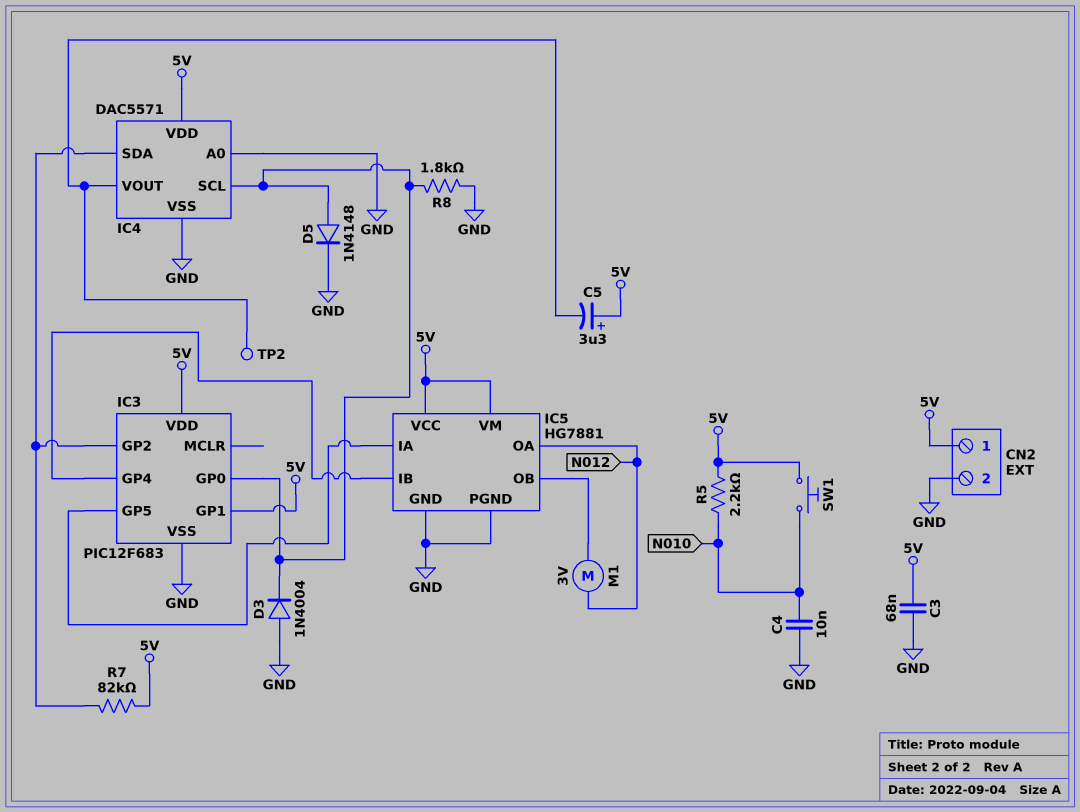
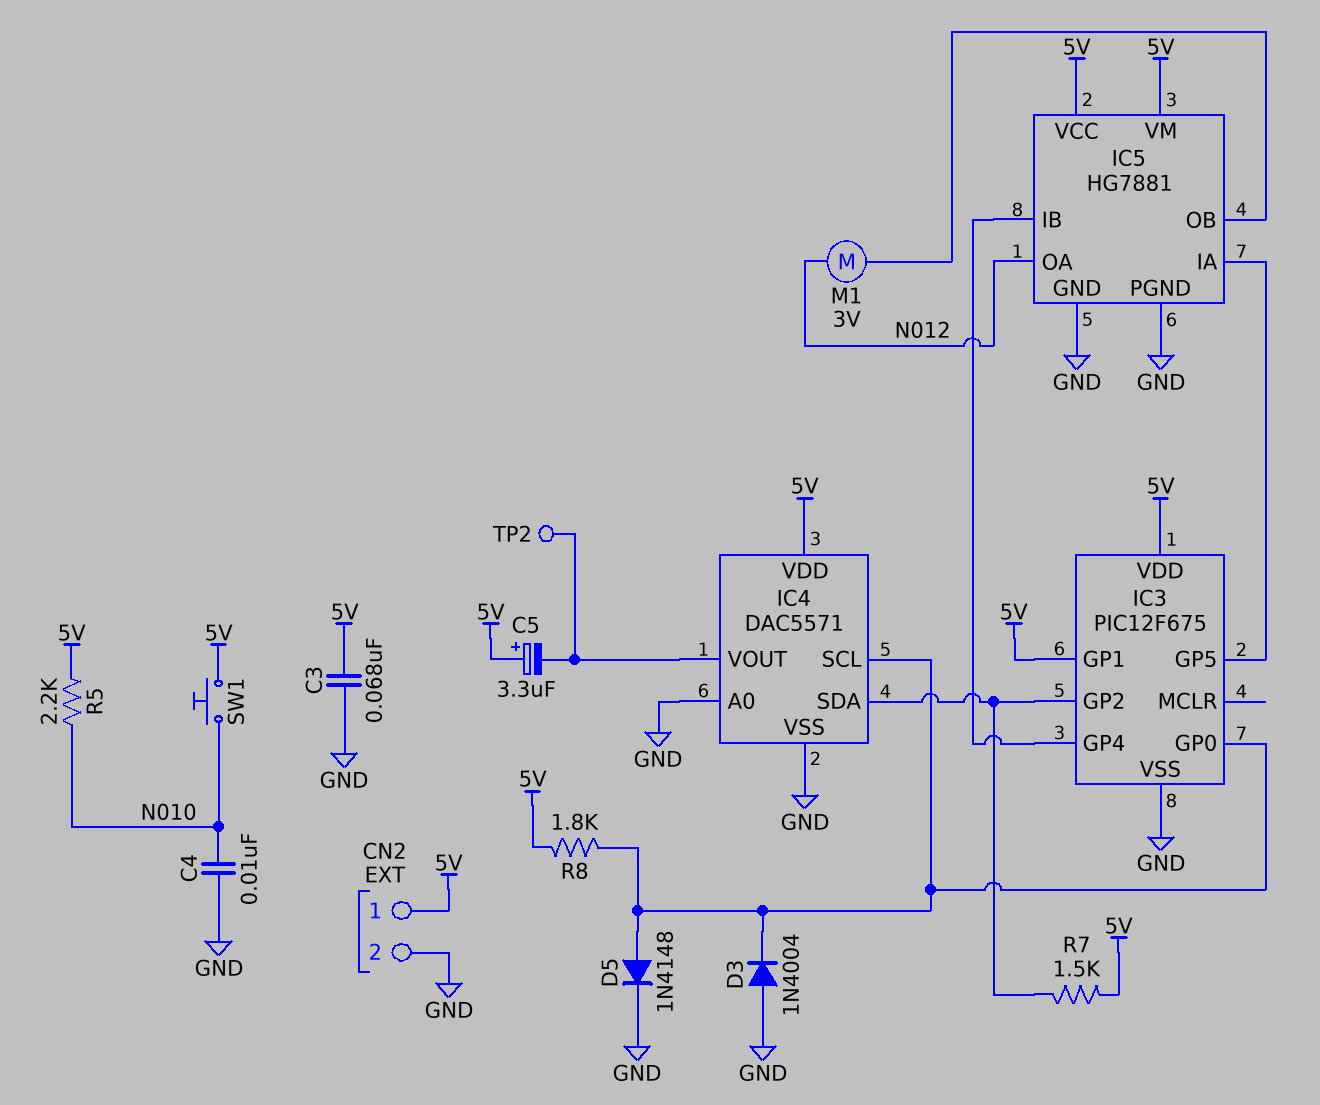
IC3: PIC12F683 -> PIC12F675
R7: 82k (5V, IC3/GP2) -> 1.5k (5V, IC3/GP2)
R8: 1.8k (GND, IC3/GP0) -> 1.8k (5V, IC3/GP0)

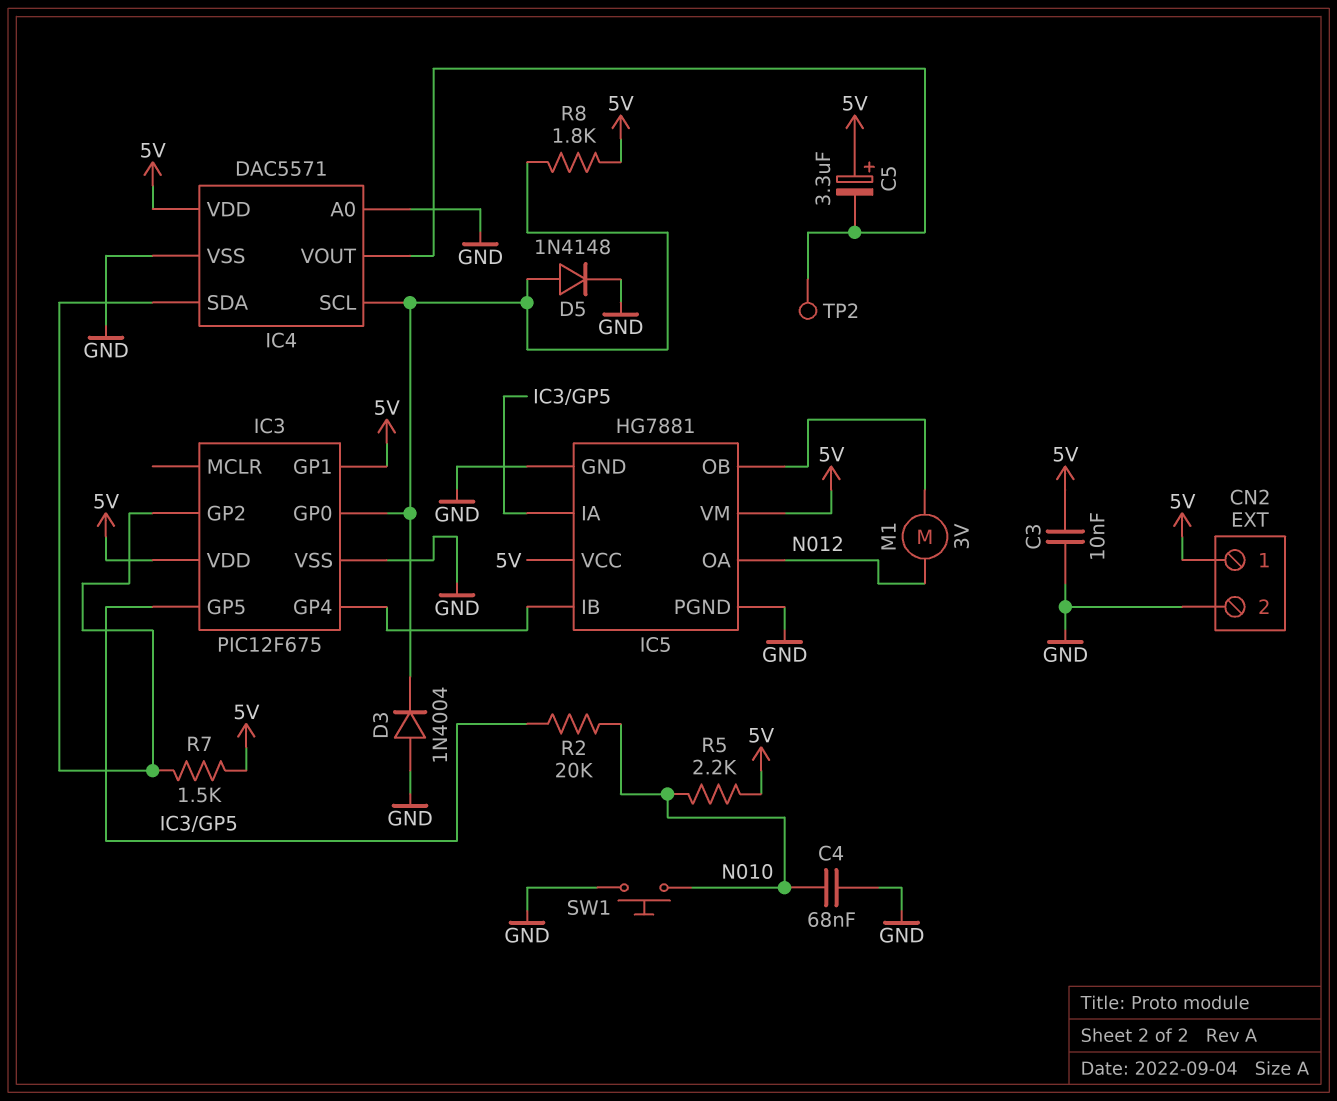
C3: 68nF (5V, GND) -> 10nF (5V, GND)
C4: 10nF (GND, N010) -> 68nF (GND, N010)
R2: none -> 20k (IC3/GP5, N010)
SW1: button (5V, N010) -> button (GND, N010)

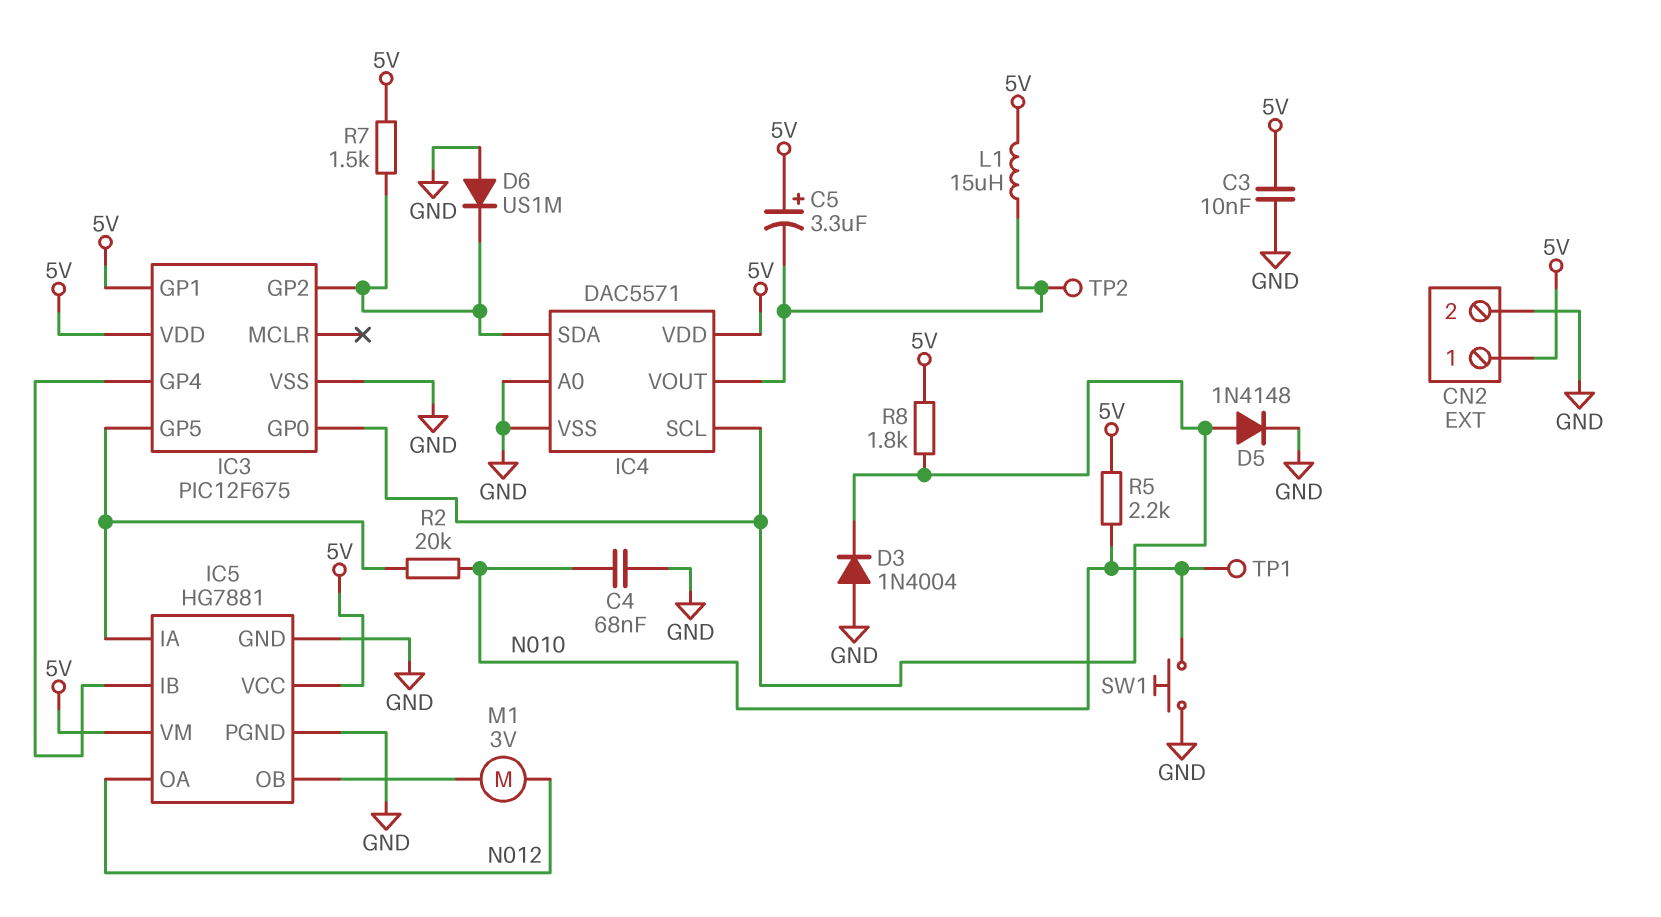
D6: none -> diode US1M (A GND, K IC3/GP2)
L1: none -> 15uH (5V, IC4/VOUT)
TP1: none -> test point (N010)

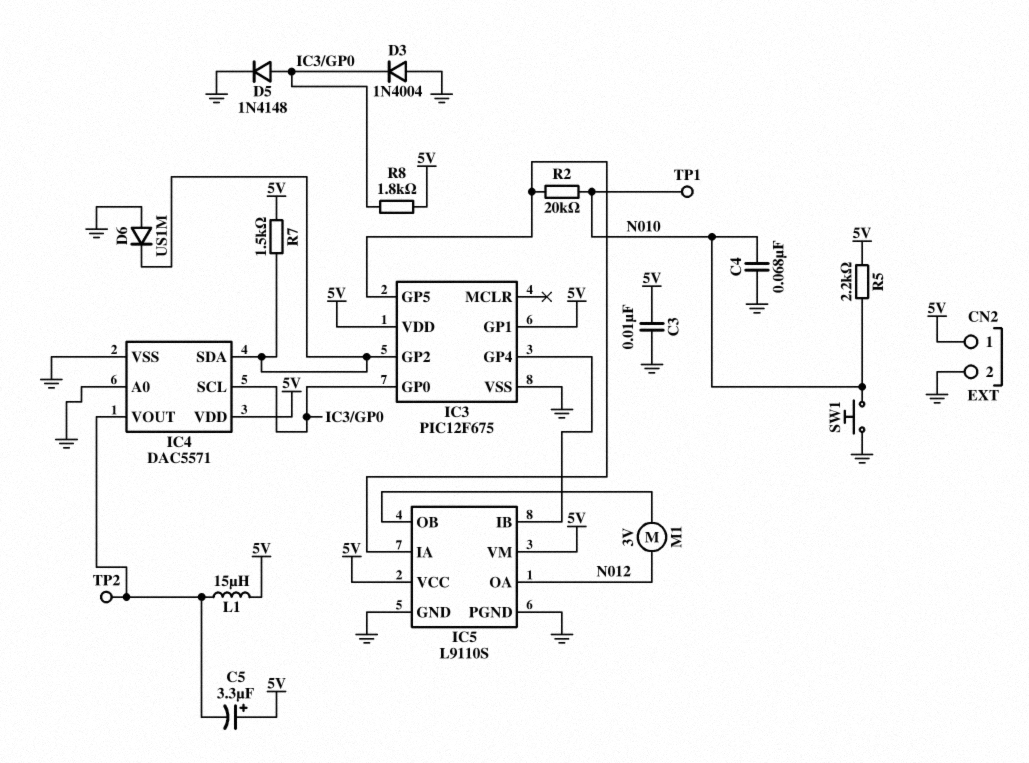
IC5: HG7881 -> L9110S

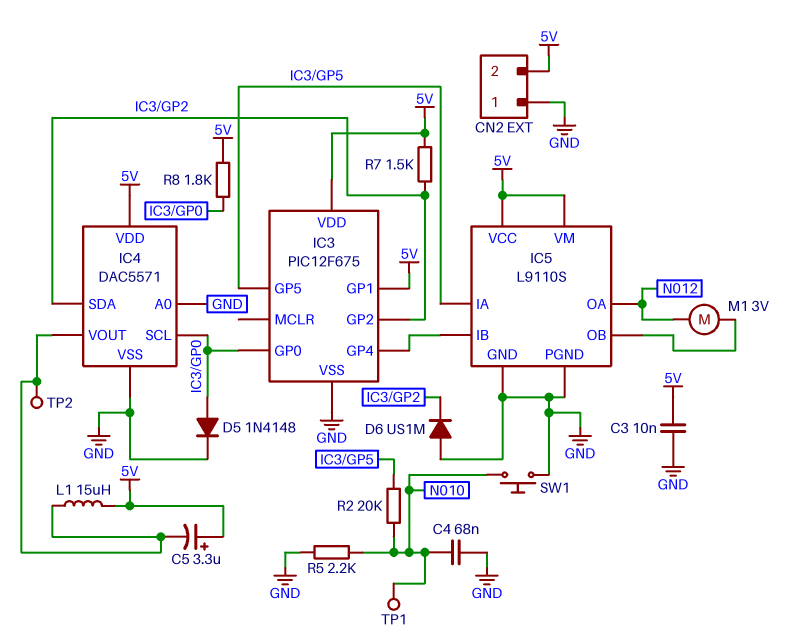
CN2 pin 1: 5V -> GND
CN2 pin 2: GND -> 5V
D3: diode 1N4004 (A GND, K IC3/GP0) -> none
R5: 2.2k (5V, N010) -> 2.2k (GND, N010)

